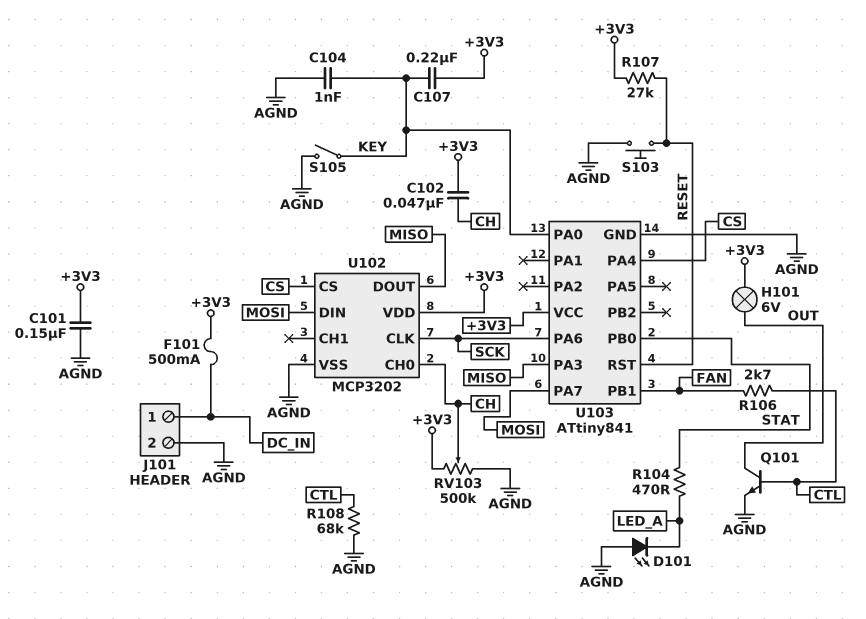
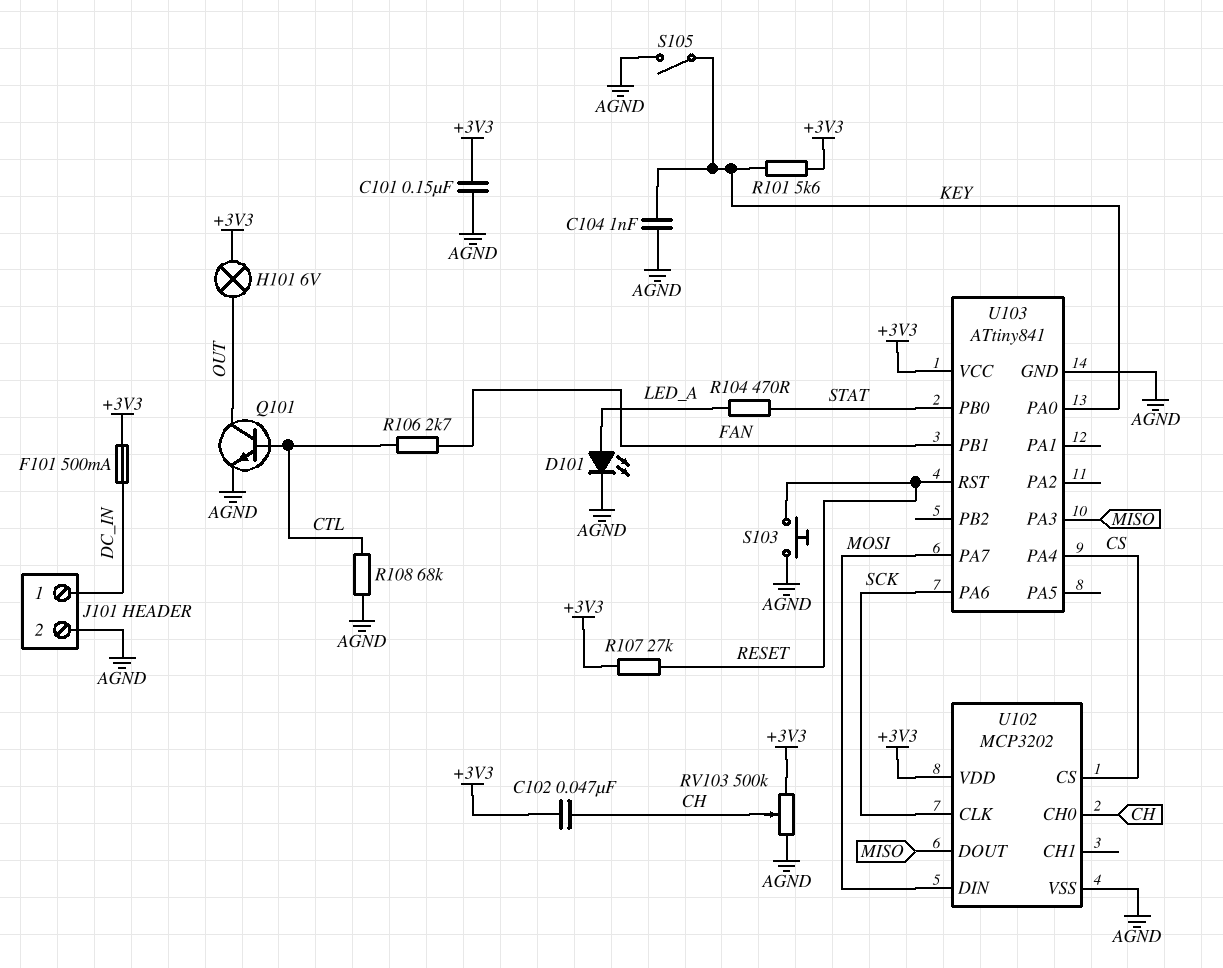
C107: 220nF (+3V3, KEY) -> none
D101: LED (A AGND, K LED_A) -> LED (A LED_A, K AGND)
R101: none -> 5.6k (+3V3, KEY)

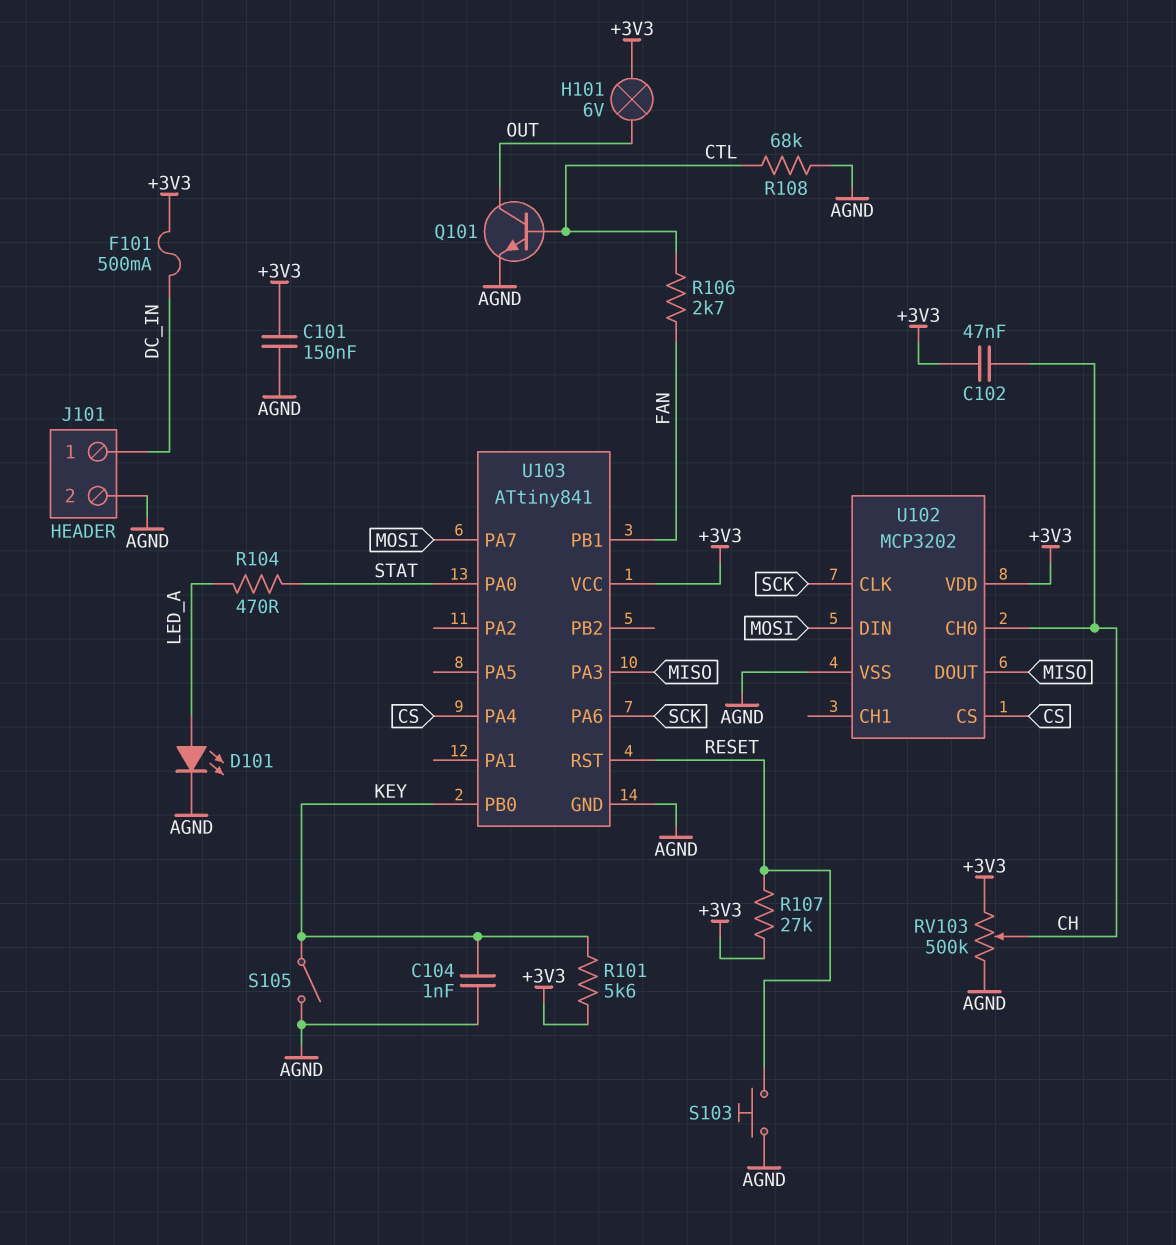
U103 pin PA0: KEY -> STAT
U103 pin PB0: STAT -> KEY

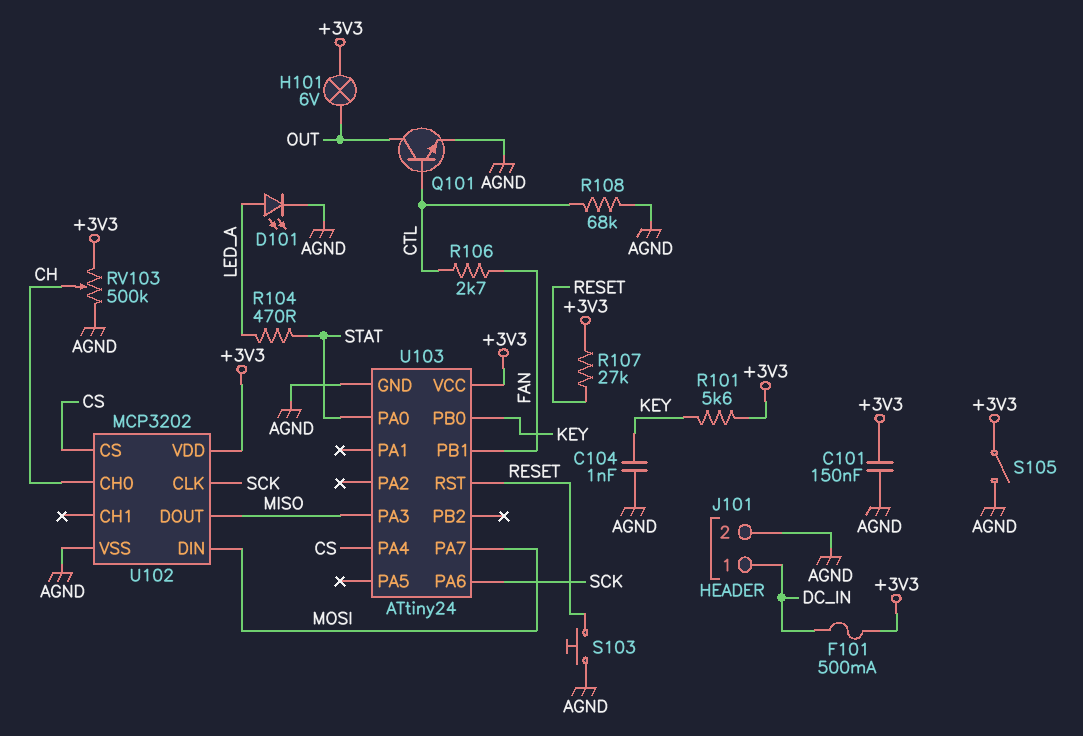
C102: 47nF (+3V3, CH) -> none
S105: switch (AGND, KEY) -> switch (+3V3, AGND)
U103: ATtiny841 -> ATtiny24

